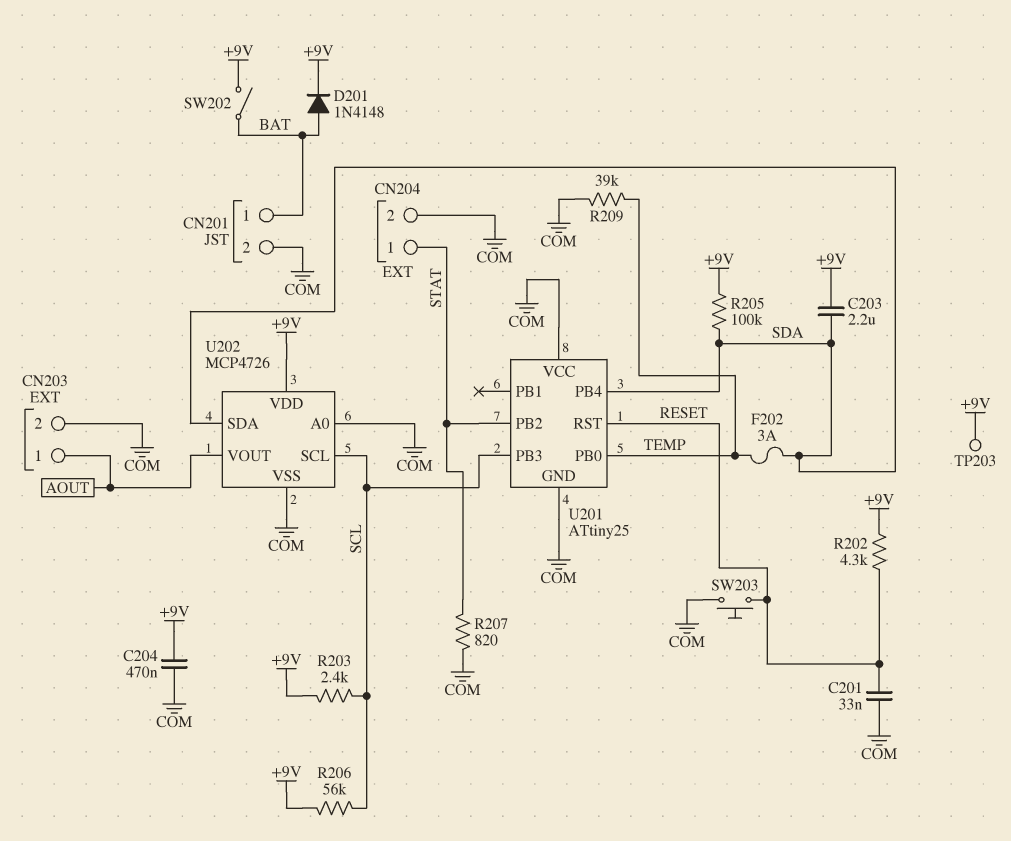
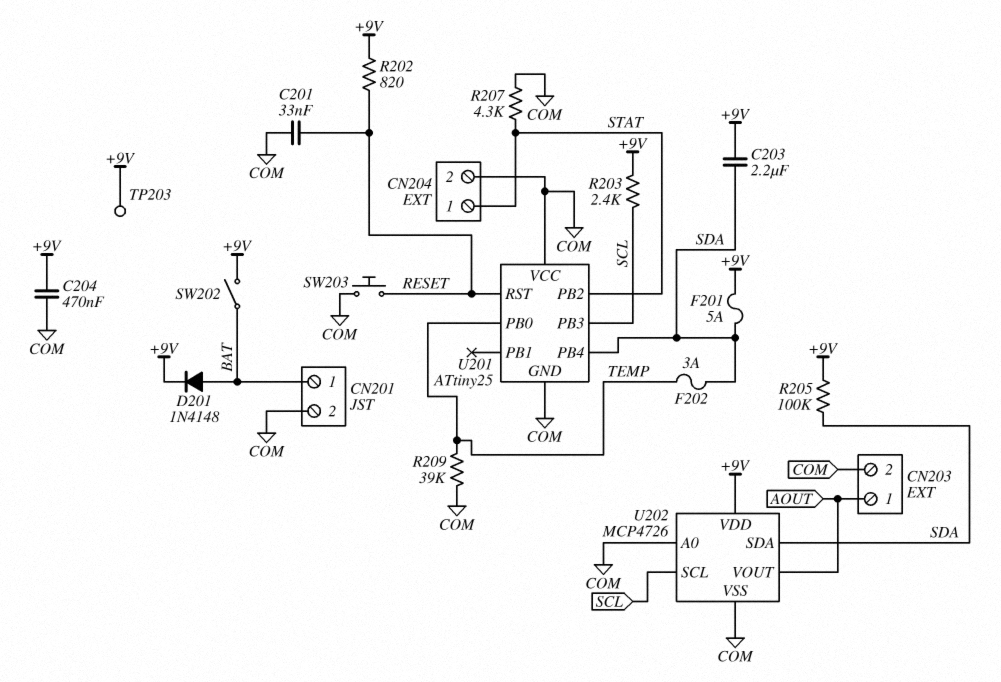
F201: none -> 5A (+9V, SDA)
R202: 4.3k (+9V, RESET) -> 820 (+9V, RESET)
R206: 56k (+9V, SCL) -> none
R207: 820 (COM, STAT) -> 4.3k (COM, STAT)

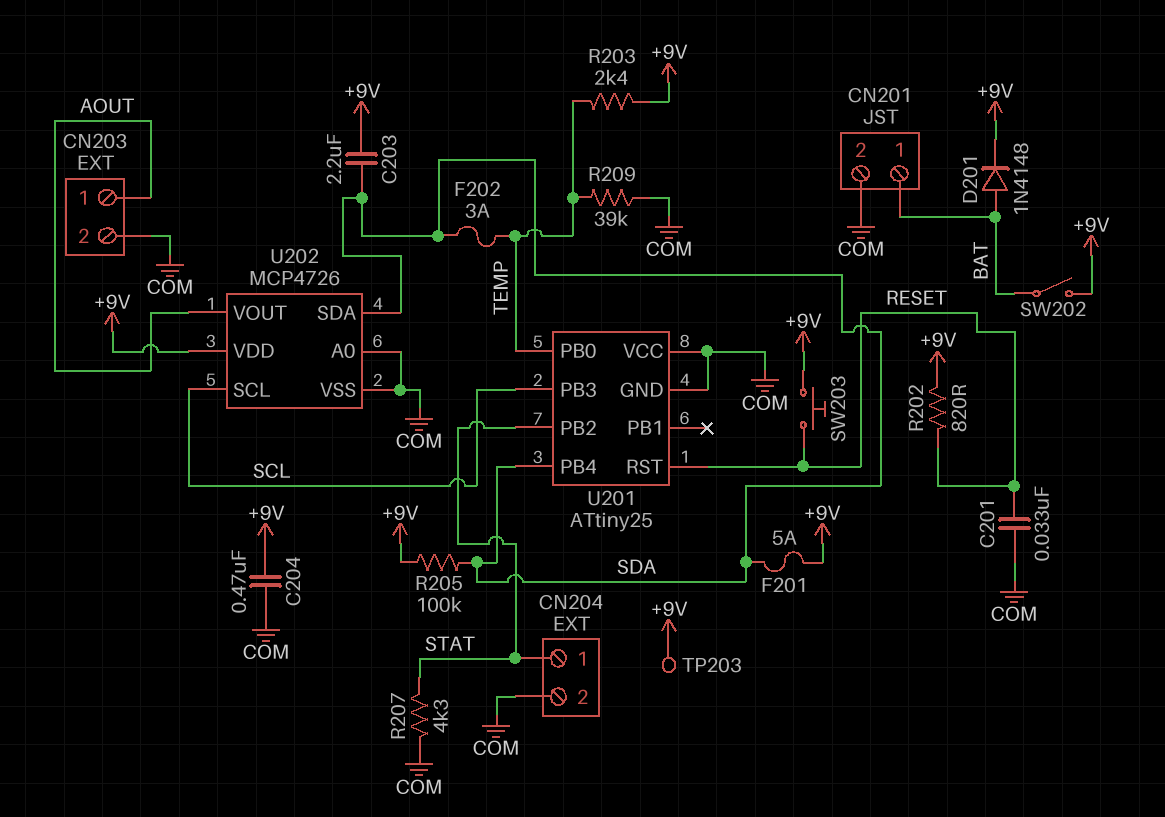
R203: 2.4k (+9V, SCL) -> 2.4k (+9V, TEMP)
SW203: button (COM, RESET) -> button (+9V, RESET)

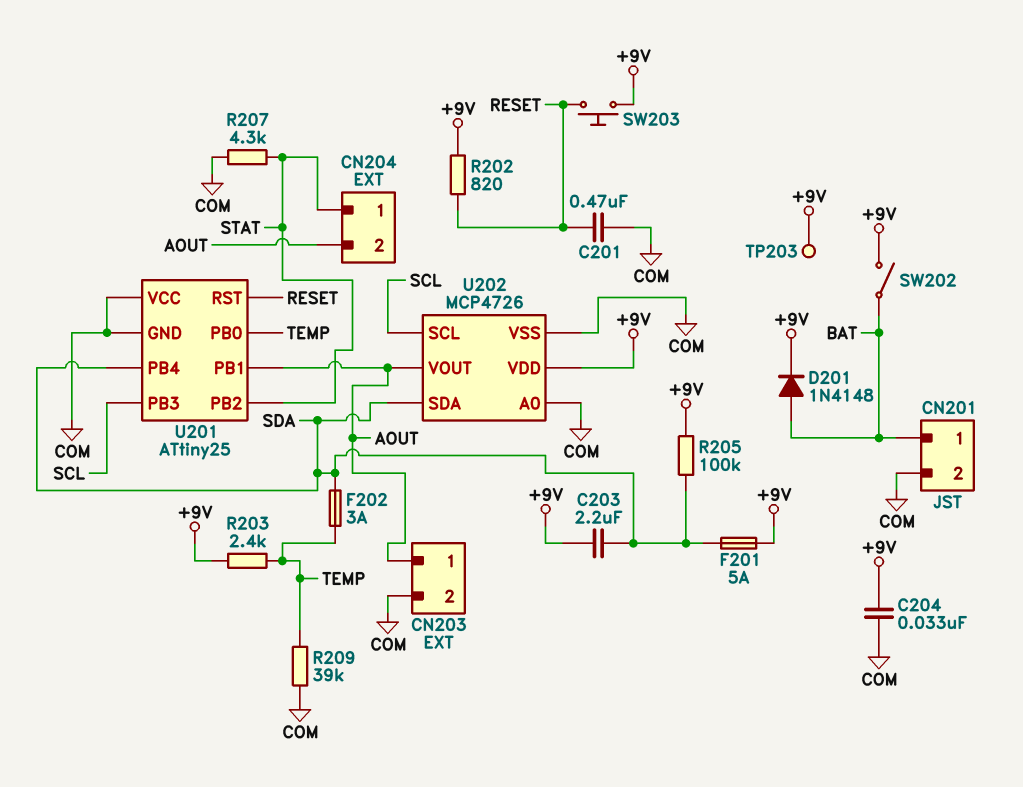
C201: 33nF (COM, RESET) -> 470nF (COM, RESET)
C204: 470nF (+9V, COM) -> 33nF (+9V, COM)
CN204 pin 2: COM -> AOUT
U201 pin PB1: none -> AOUT

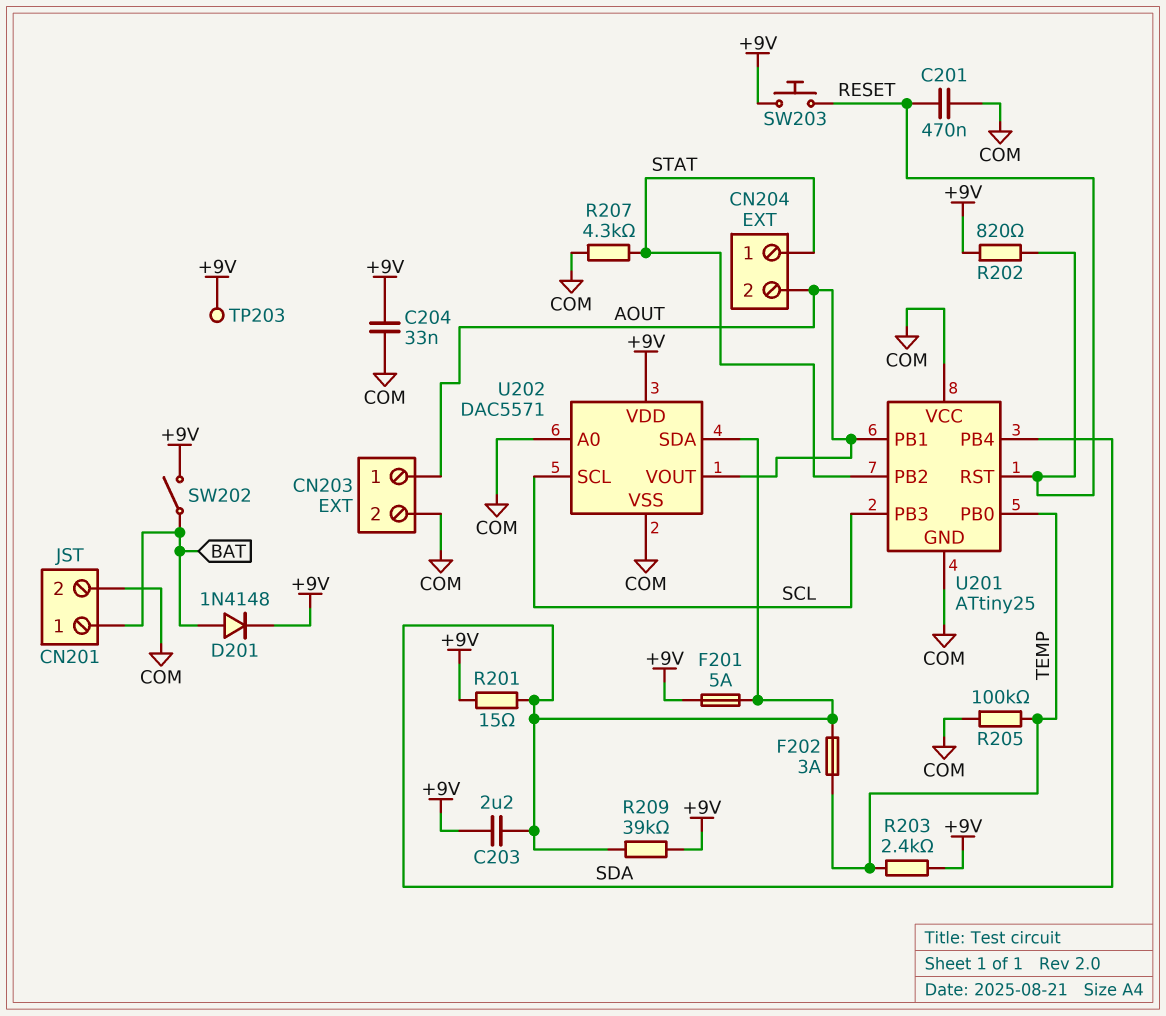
R201: none -> 15 (+9V, SDA)
R205: 100k (+9V, SDA) -> 100k (COM, TEMP)
R209: 39k (COM, TEMP) -> 39k (+9V, SDA)
U202: MCP4726 -> DAC5571

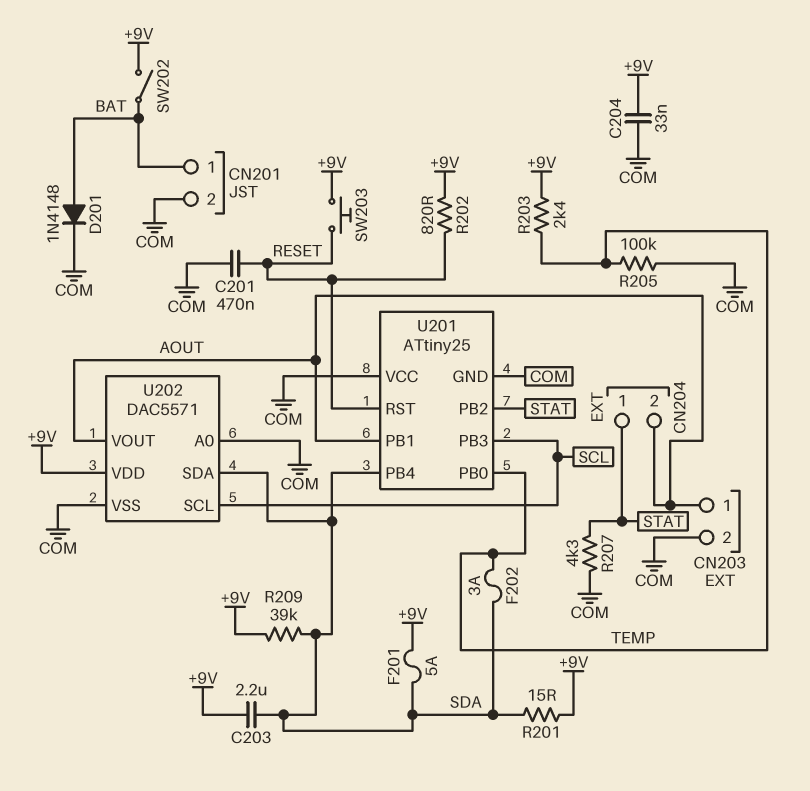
D201: diode 1N4148 (A BAT, K +9V) -> diode 1N4148 (A BAT, K COM)
TP203: test point (+9V) -> none

